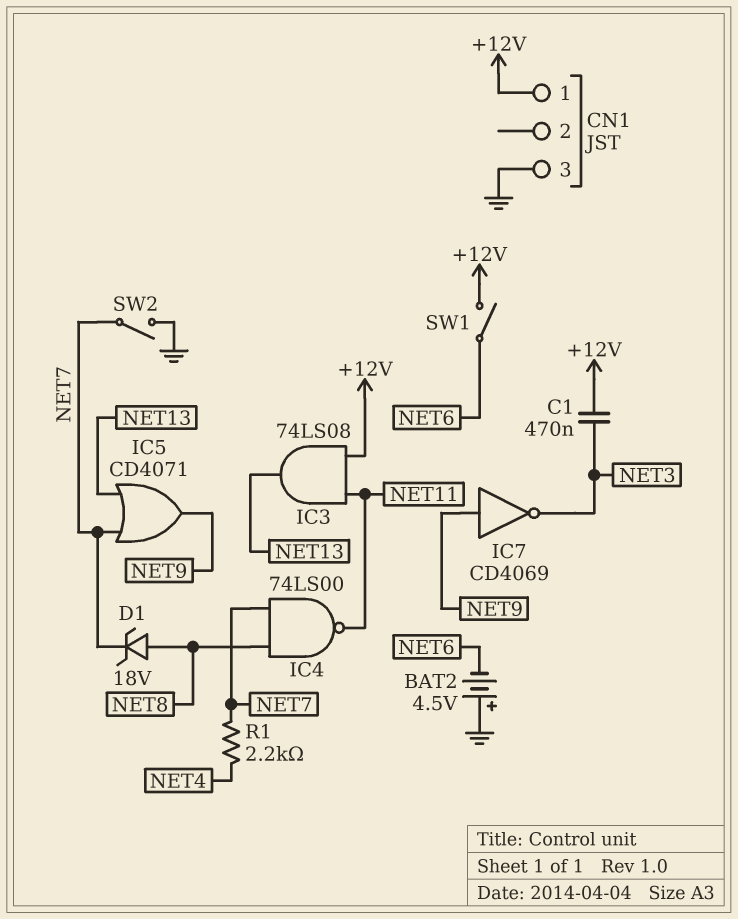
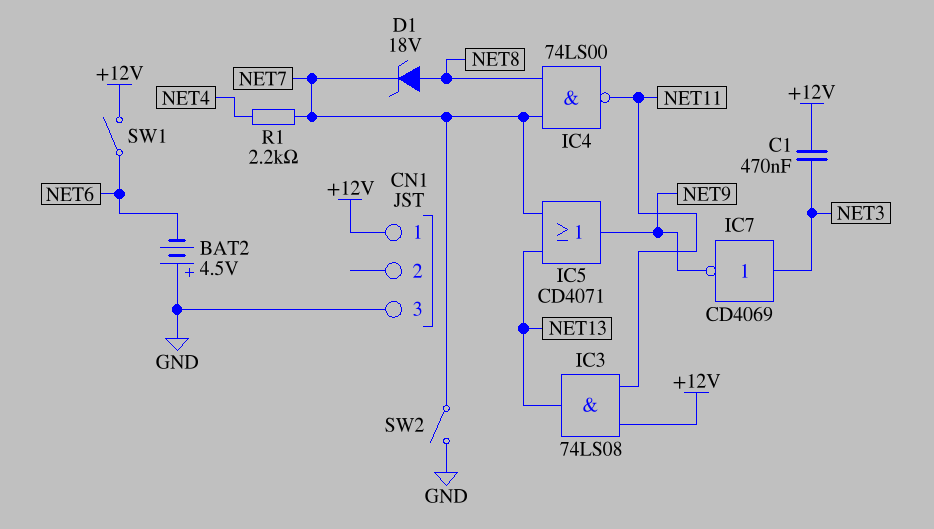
IC7: NOT CD4069 (in NET9, out NET3) -> NOT CD4069 (in NET3, out NET9)

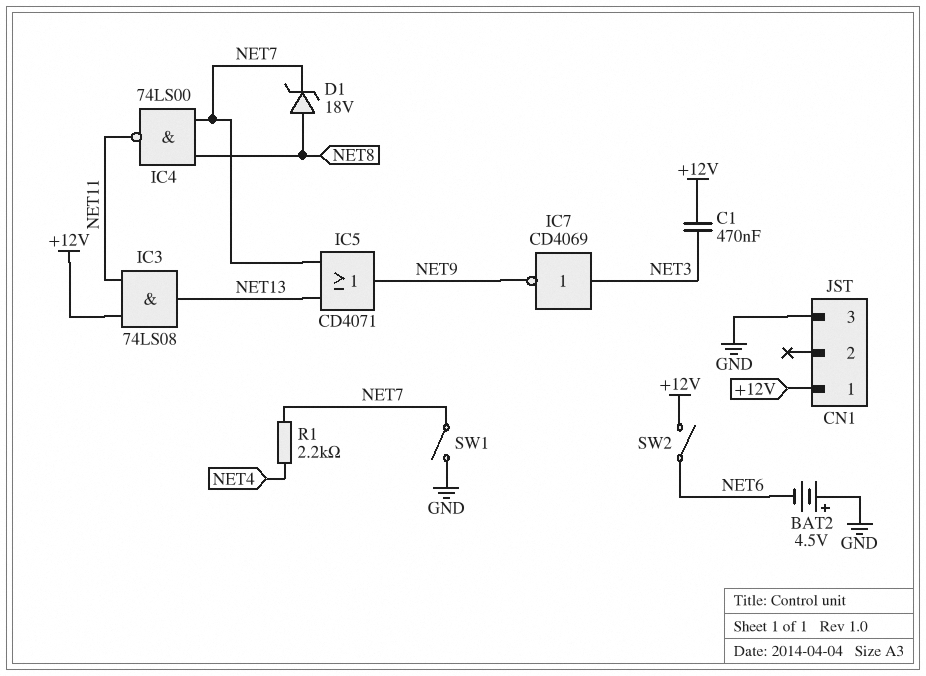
SW1: switch (+12V, NET6) -> switch (GND, NET7)
SW2: switch (GND, NET7) -> switch (+12V, NET6)

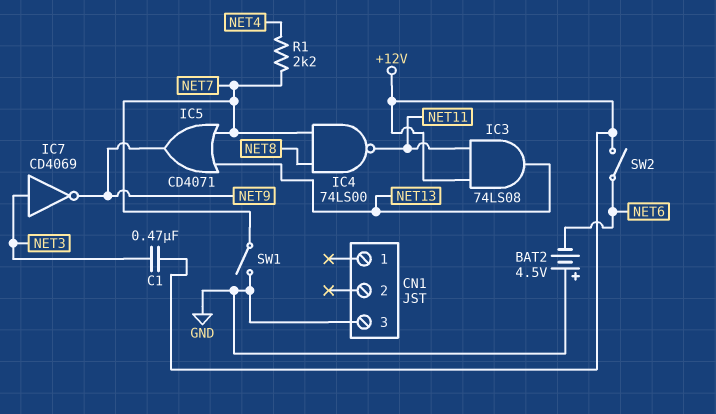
CN1 pin 1: +12V -> none
D1: zener 18V (A NET8, K NET7) -> none

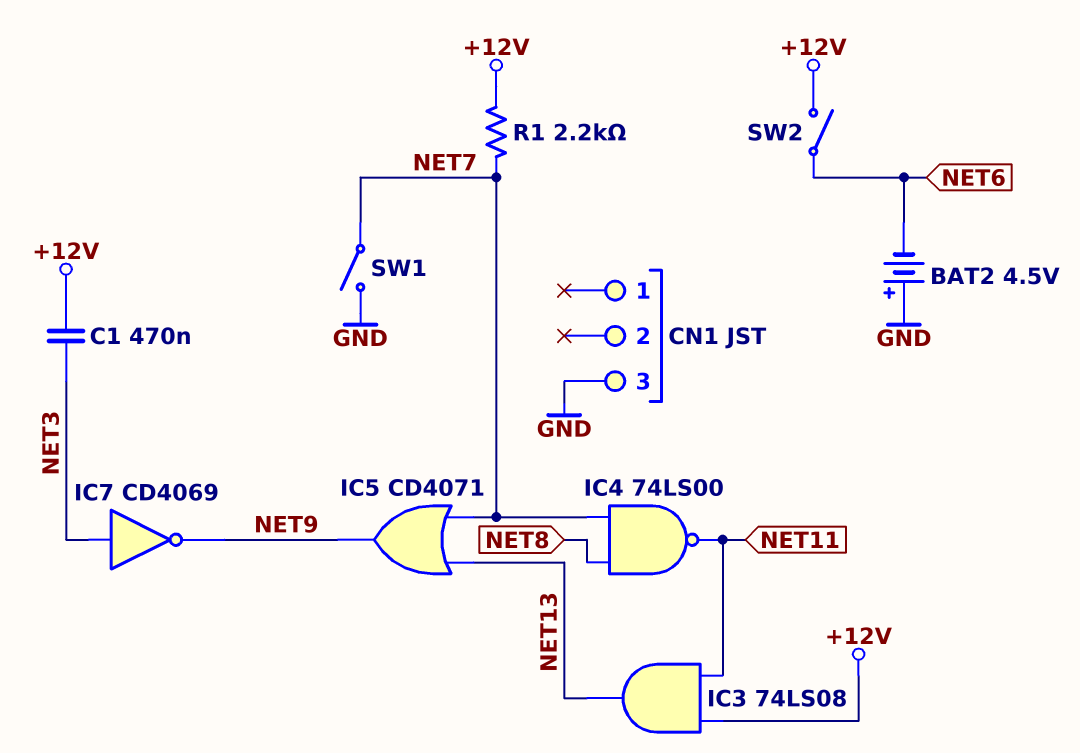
R1: 2.2k (NET4, NET7) -> 2.2k (+12V, NET7)

